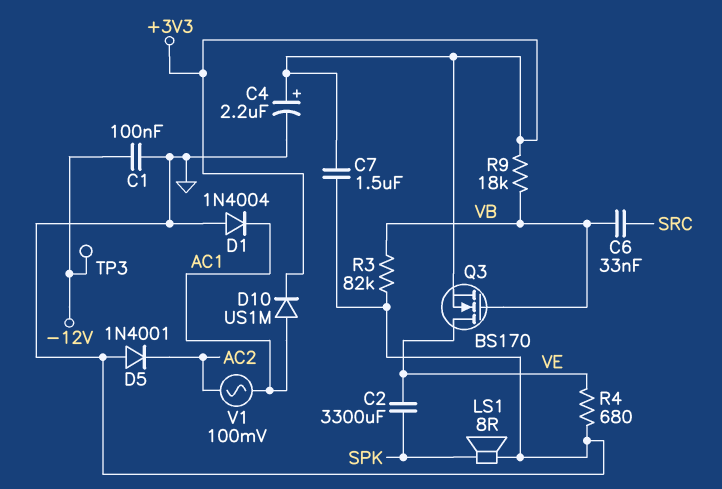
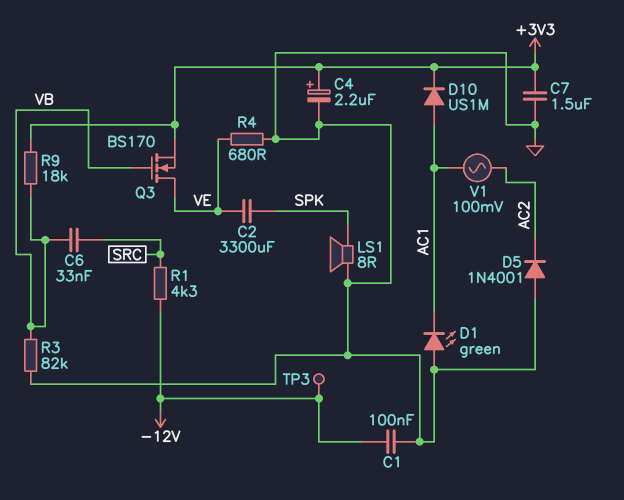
D1: diode 1N4004 (A GND, K AC1) -> LED green (A GND, K AC1)
R1: none -> 4.3k (-12V, SRC)

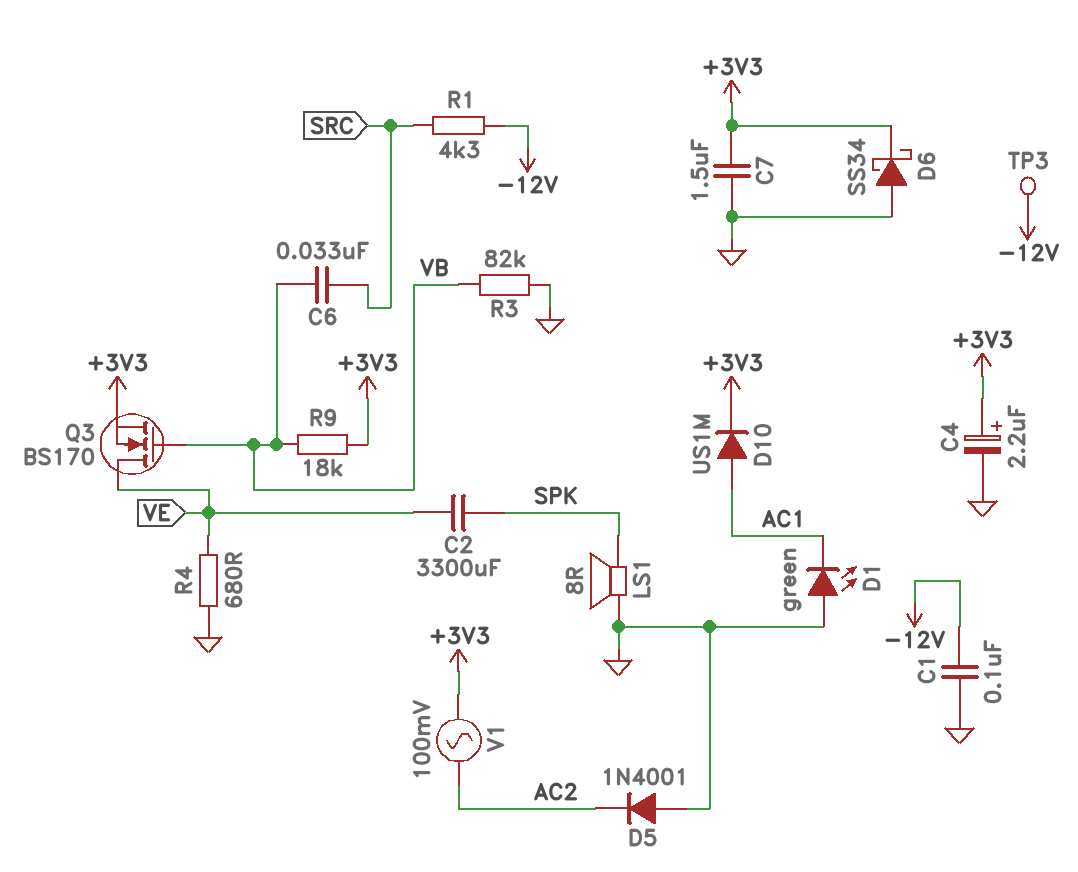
D6: none -> schottky SS34 (A GND, K +3V3)
V1: AC 100mV (AC1, AC2) -> AC 100mV (+3V3, AC2)

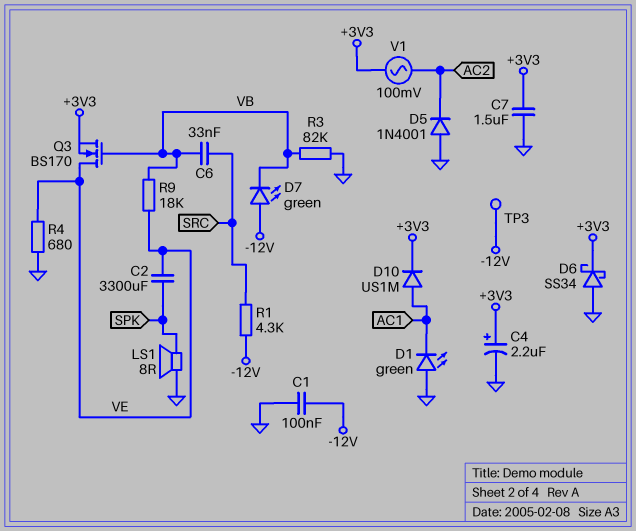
D7: none -> LED green (A -12V, K VB)
R9: 18k (+3V3, VB) -> 18k (VB, VE)

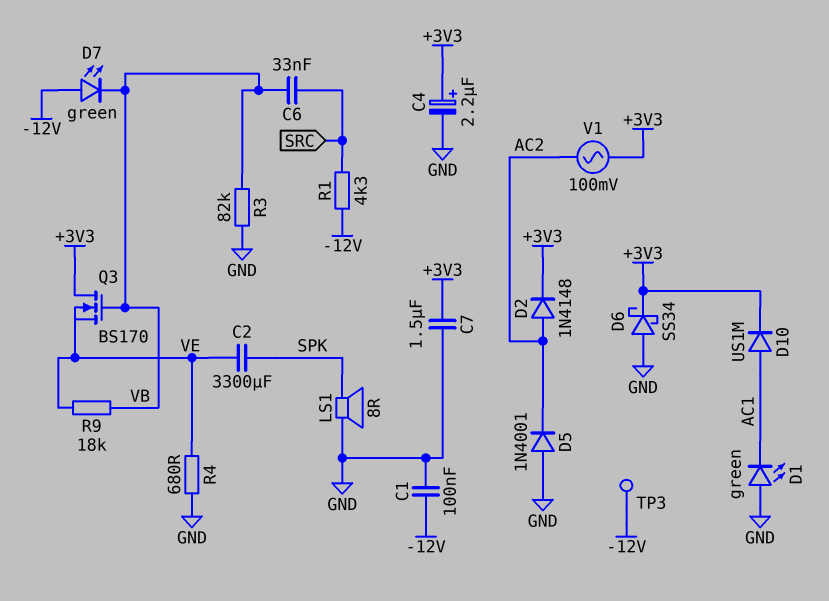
D2: none -> diode 1N4148 (A AC2, K +3V3)
Q3: NMOS BS170 (G VB, D VE, S +3V3) -> NMOS BS170 (G VB, D +3V3, S VE)

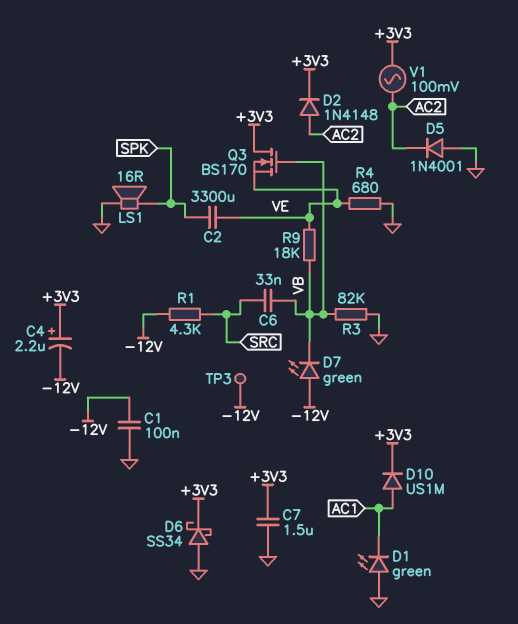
C4: 2.2uF (plus +3V3, minus GND) -> 2.2uF (plus +3V3, minus -12V)
LS1: speaker 8R (GND, SPK) -> speaker 16R (GND, SPK)

